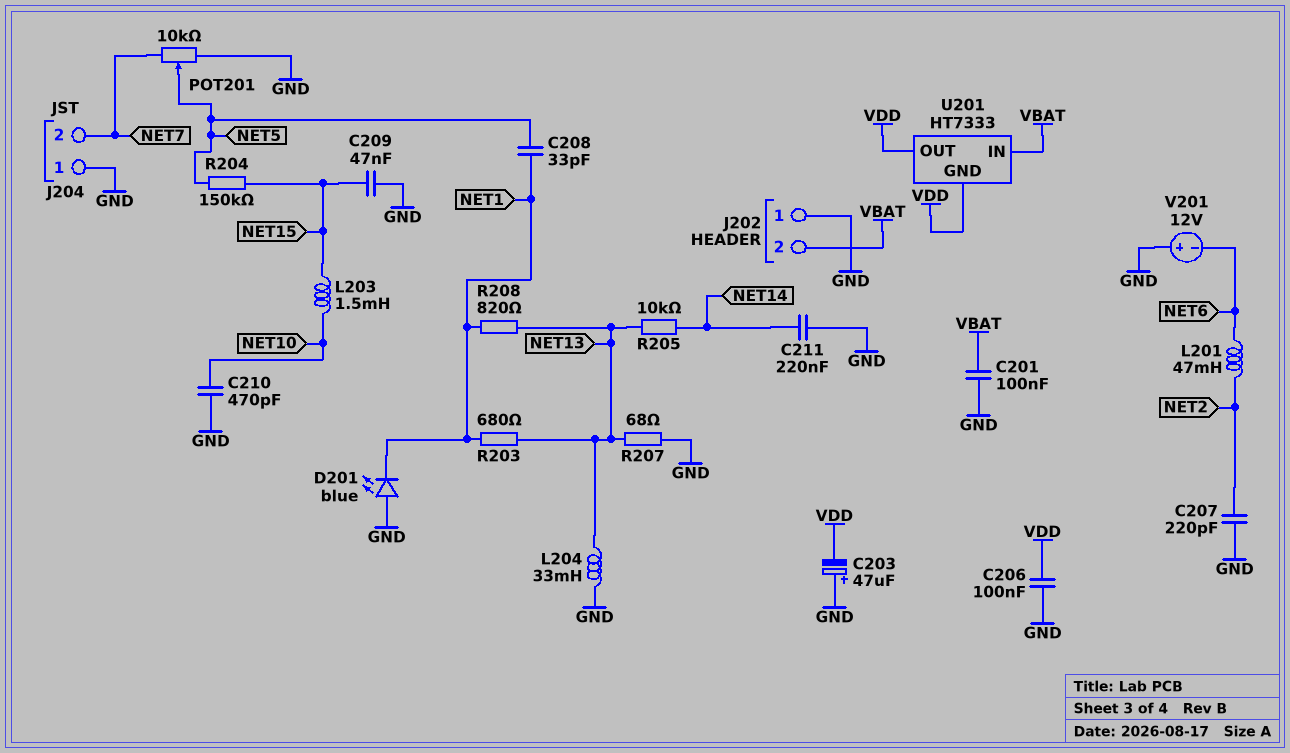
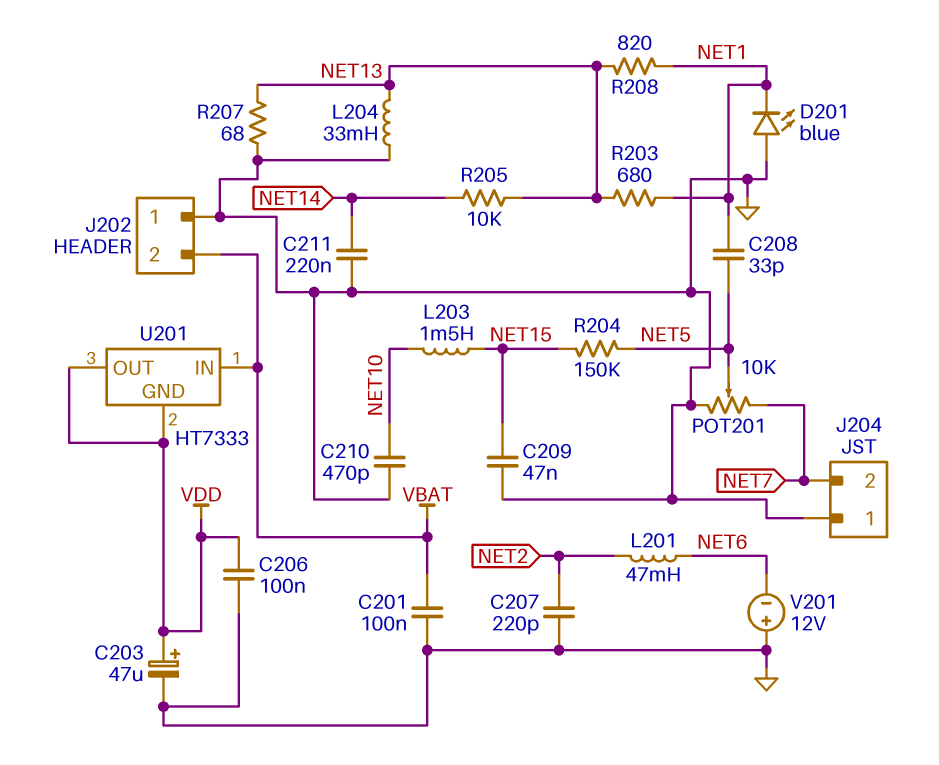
C203: 47uF (plus GND, minus VDD) -> 47uF (plus VDD, minus GND)

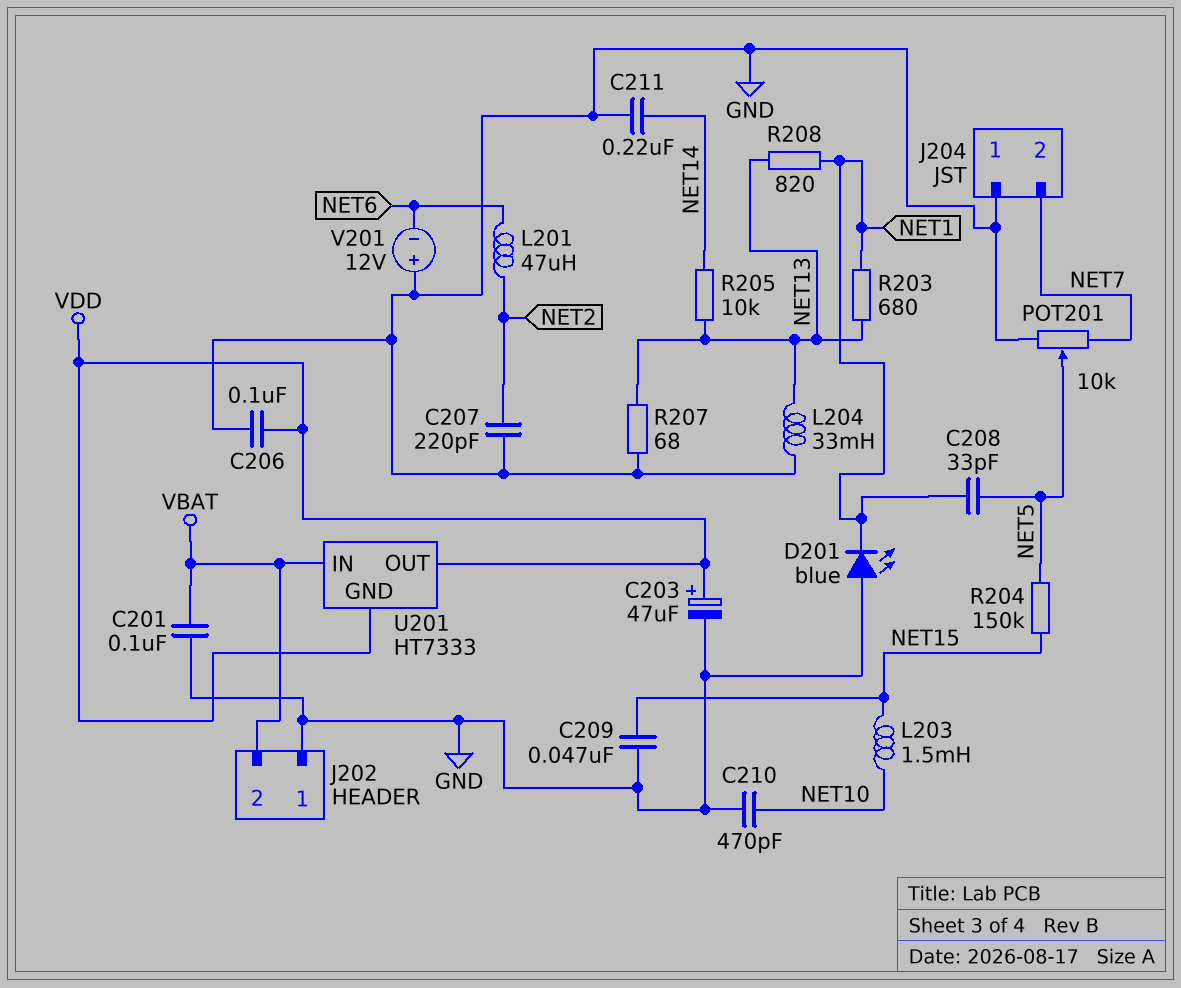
L201: 47mH (NET2, NET6) -> 47uH (NET2, NET6)

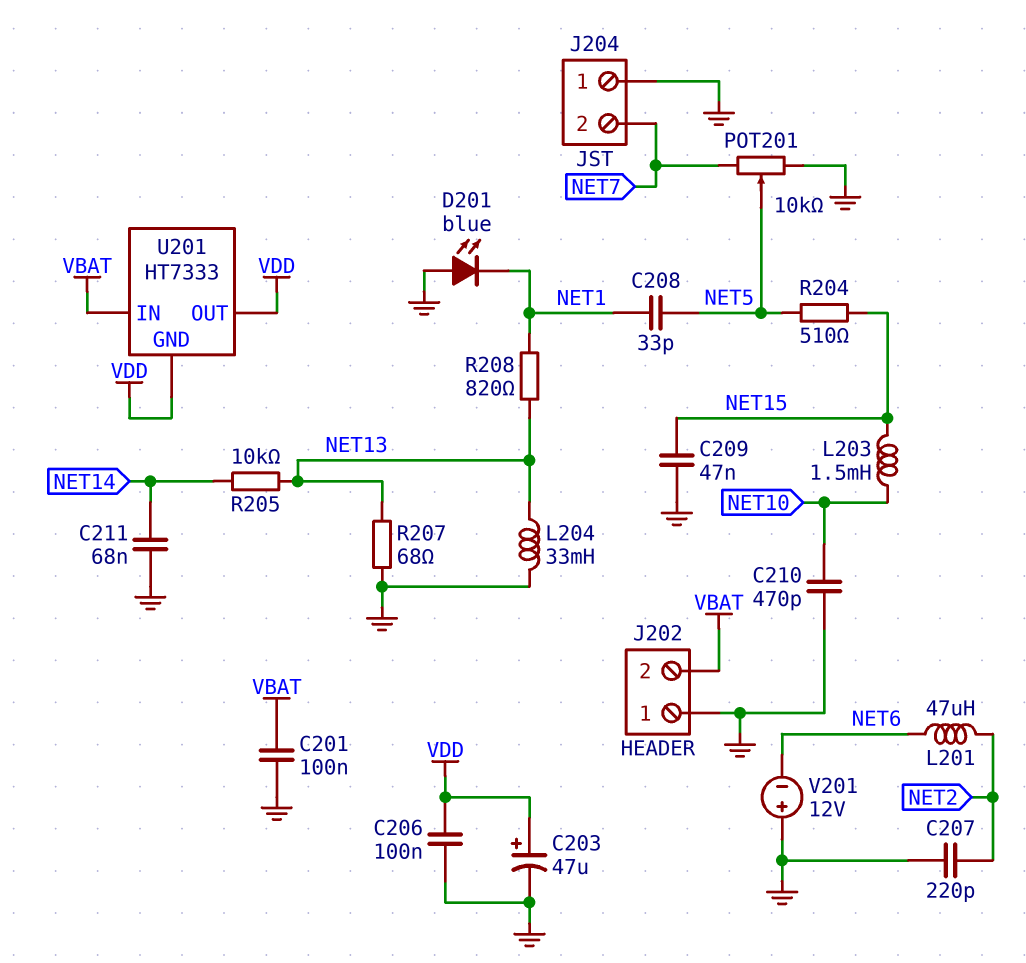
C211: 220nF (GND, NET14) -> 68nF (GND, NET14)
R203: 680 (NET1, NET13) -> none
R204: 150k (NET5, NET15) -> 510 (NET5, NET15)

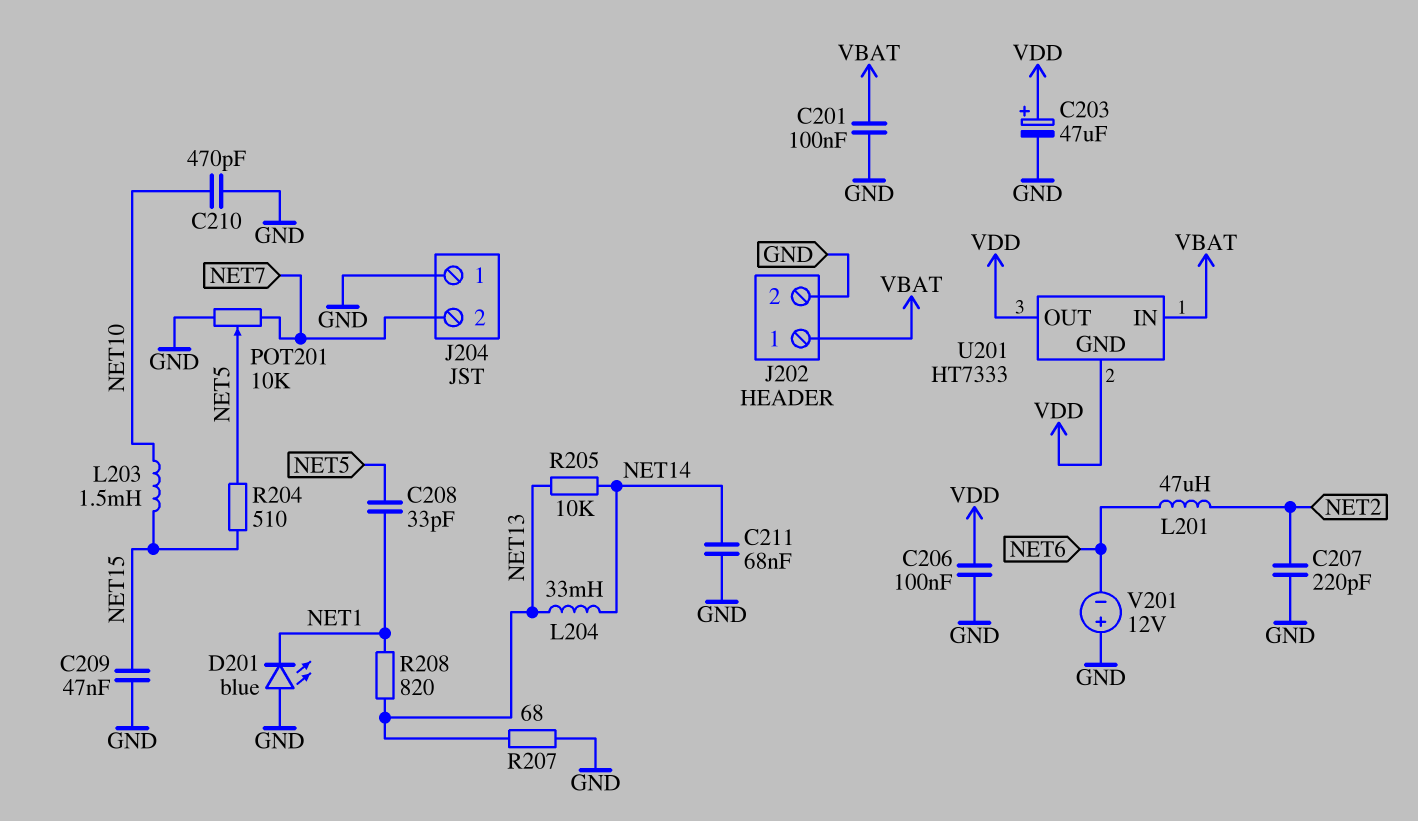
J202 pin 1: GND -> VBAT
J202 pin 2: VBAT -> GND
L204: 33mH (GND, NET13) -> 33mH (NET13, NET14)

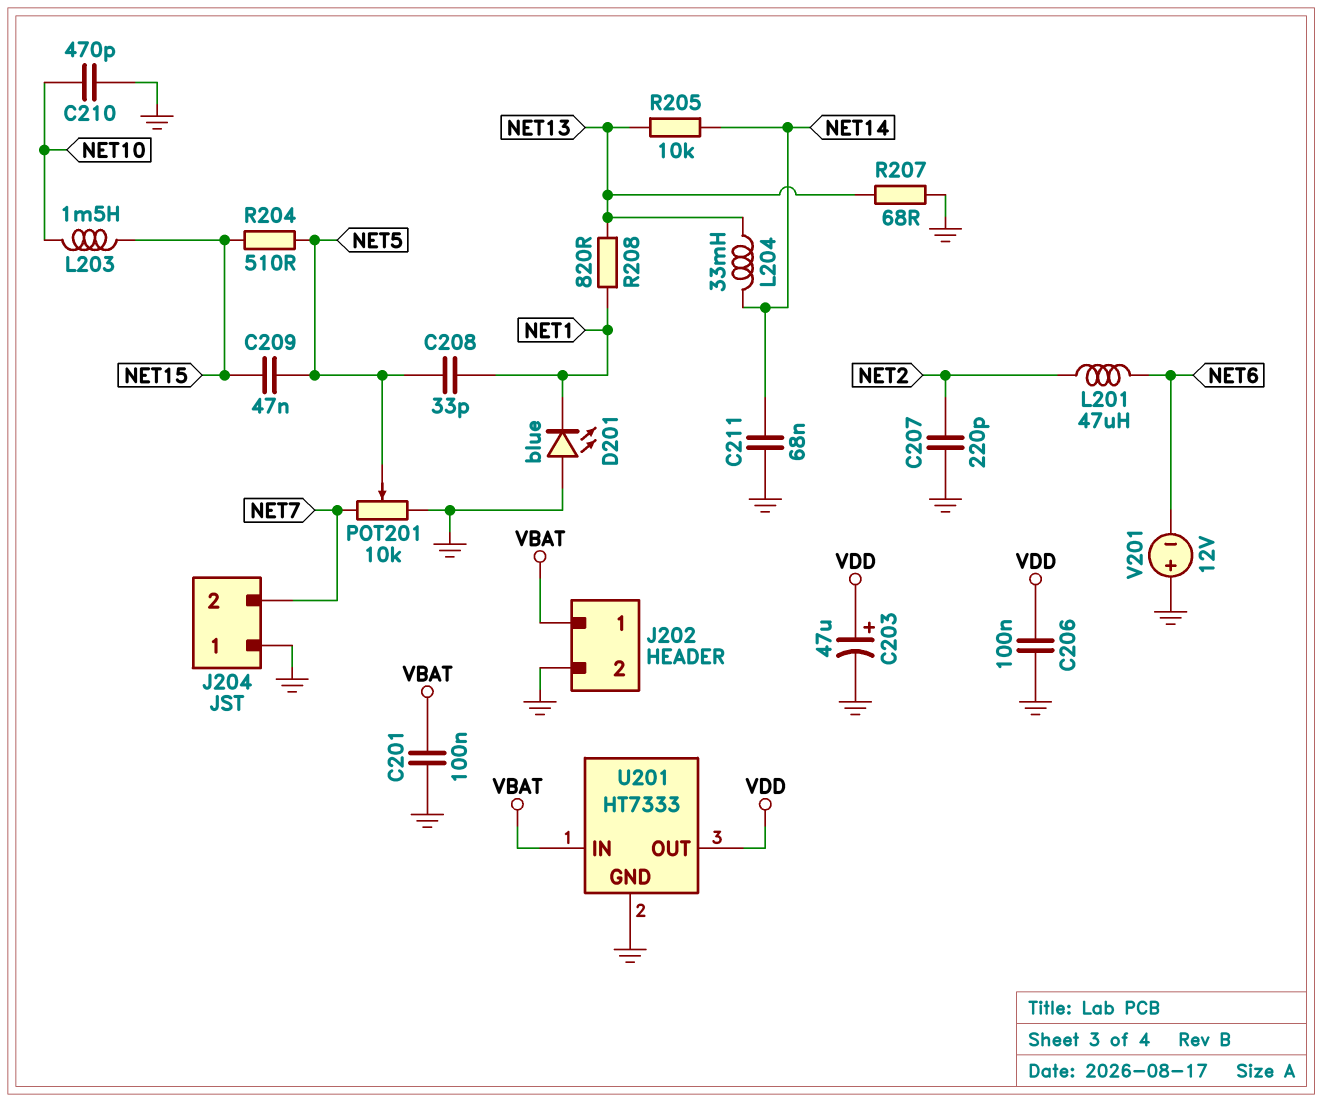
C209: 47nF (GND, NET15) -> 47nF (NET5, NET15)
U201 pin GND: VDD -> GND

